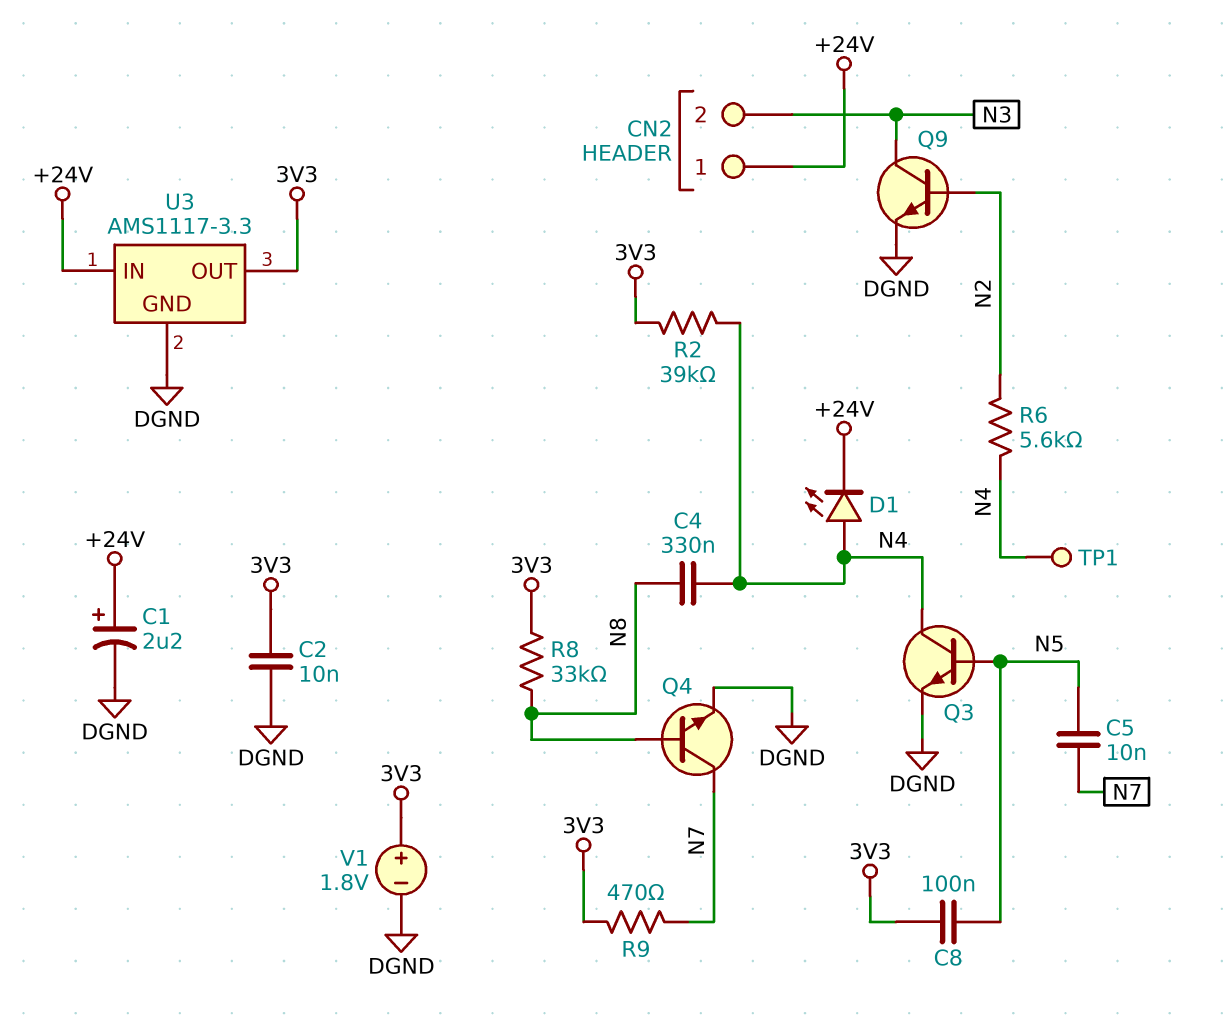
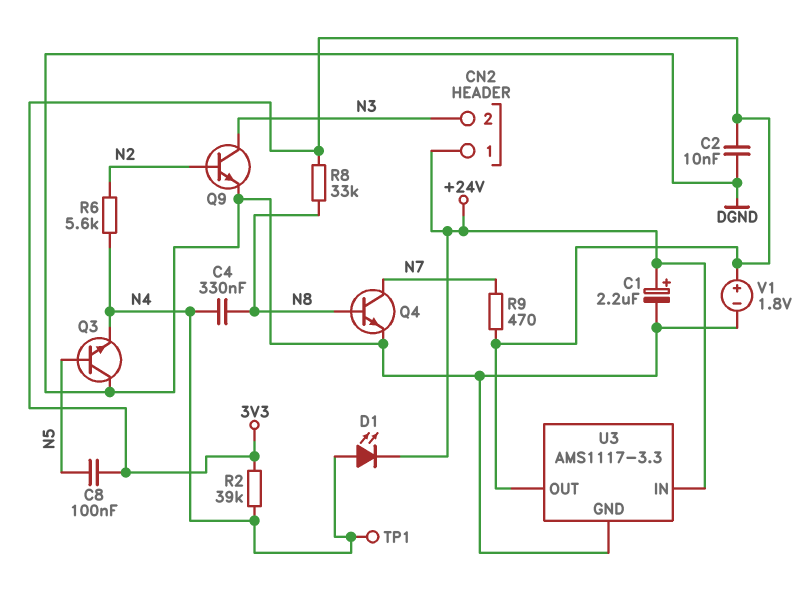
C5: 10nF (N5, N7) -> none
Q3: NPN (B N5, C N4, E DGND) -> NPN (B N5, C DGND, E N4)

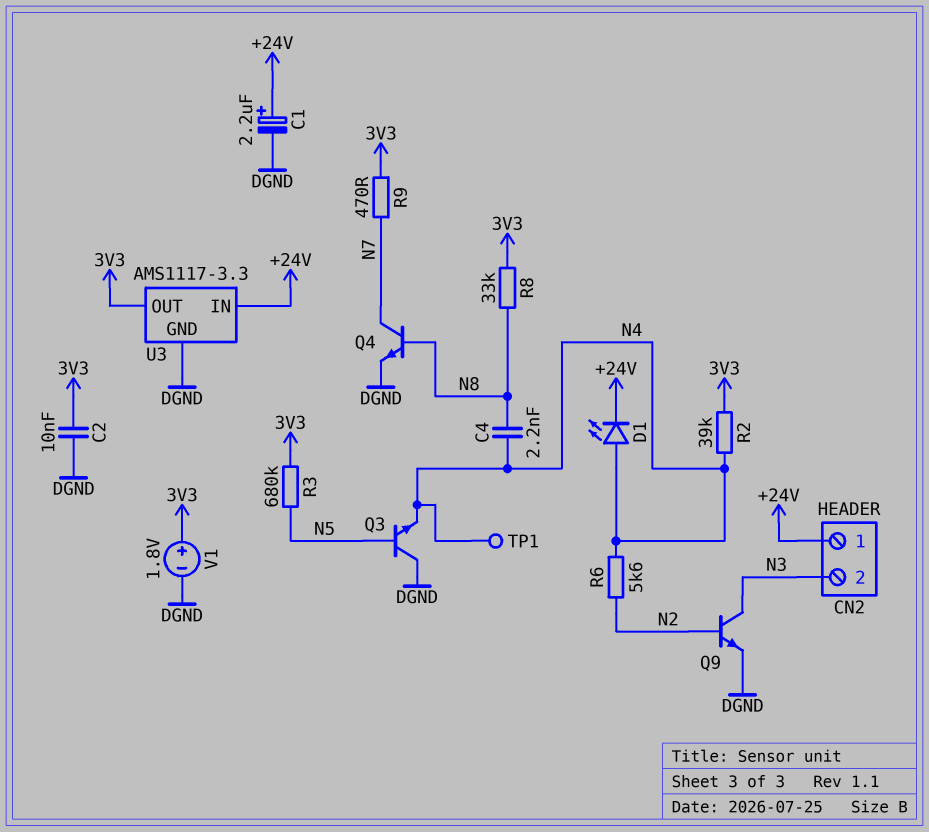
C4: 330nF (N4, N8) -> 2.2nF (N4, N8)
C8: 100nF (3V3, N5) -> none
R3: none -> 680k (3V3, N5)

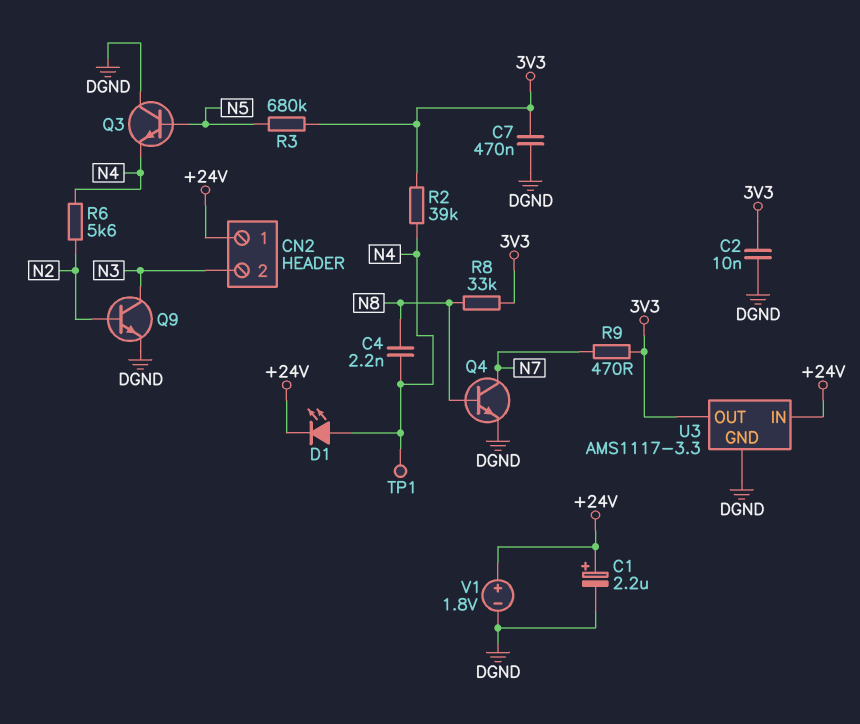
C7: none -> 470nF (3V3, DGND)
V1: 1.8V (plus 3V3, minus DGND) -> 1.8V (plus +24V, minus DGND)

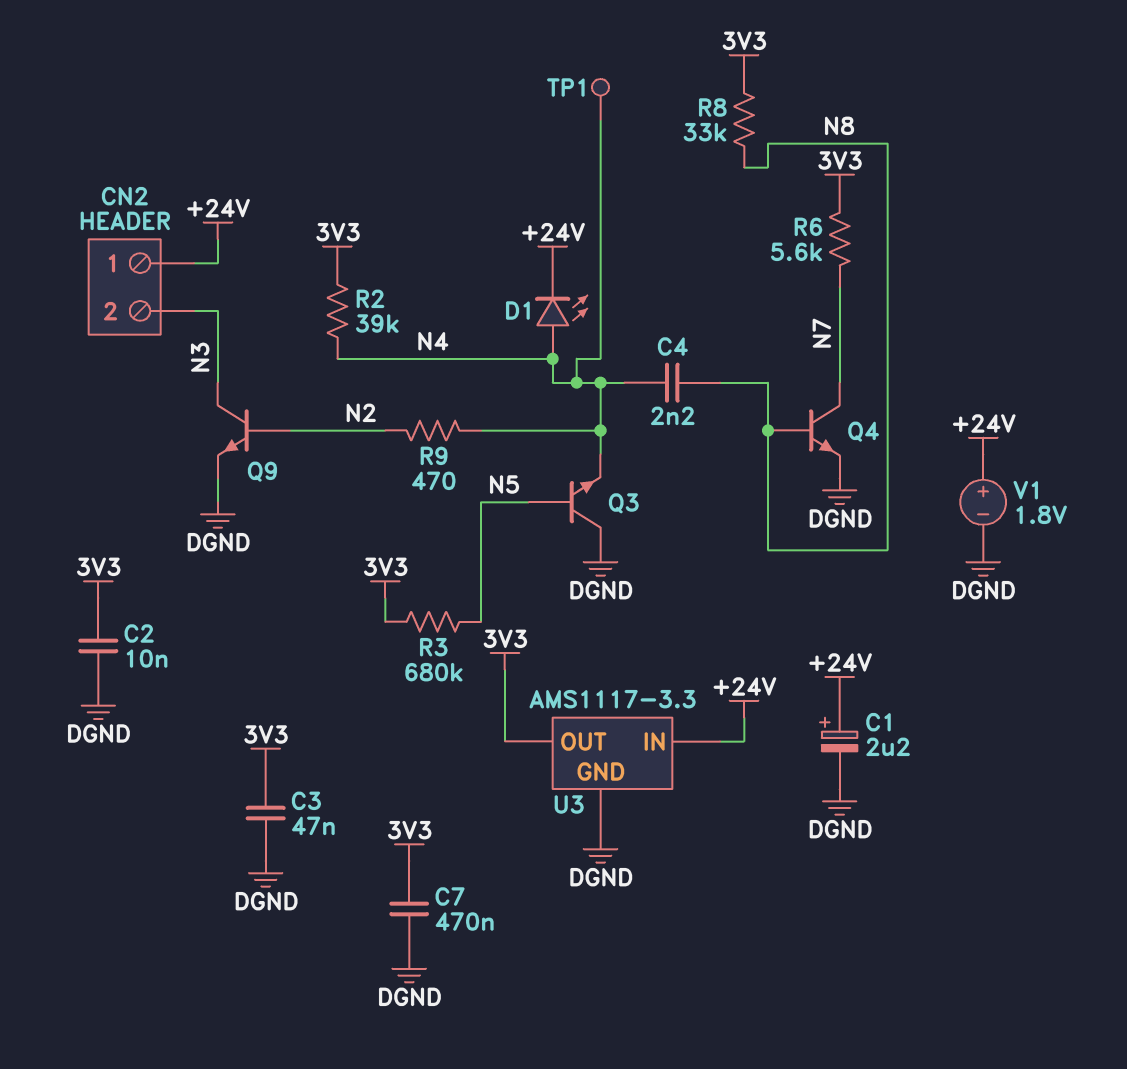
C3: none -> 47nF (3V3, DGND)
R6: 5.6k (N2, N4) -> 5.6k (3V3, N7)
R9: 470 (3V3, N7) -> 470 (N2, N4)

